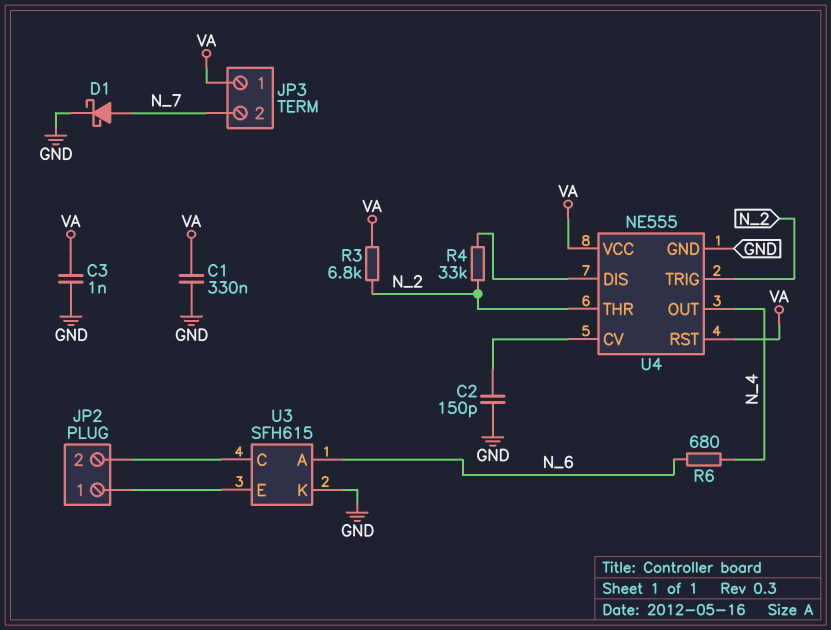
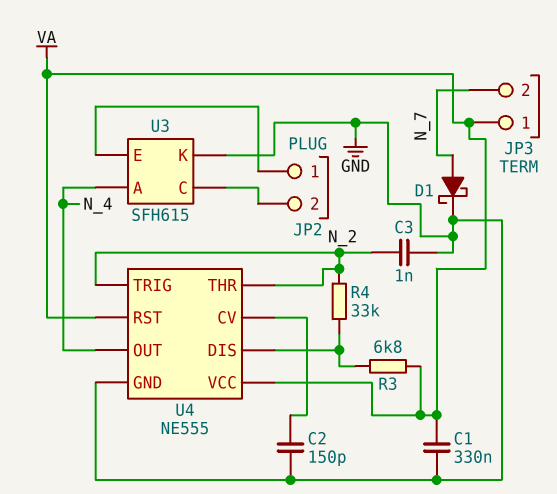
C3: 1nF (GND, VA) -> 1nF (GND, N_2)
R3: 6.8k (N_2, VA) -> 6.8k (U4/DIS, VA)
R6: 680 (N_4, N_6) -> none
U3 pin A: N_6 -> N_4

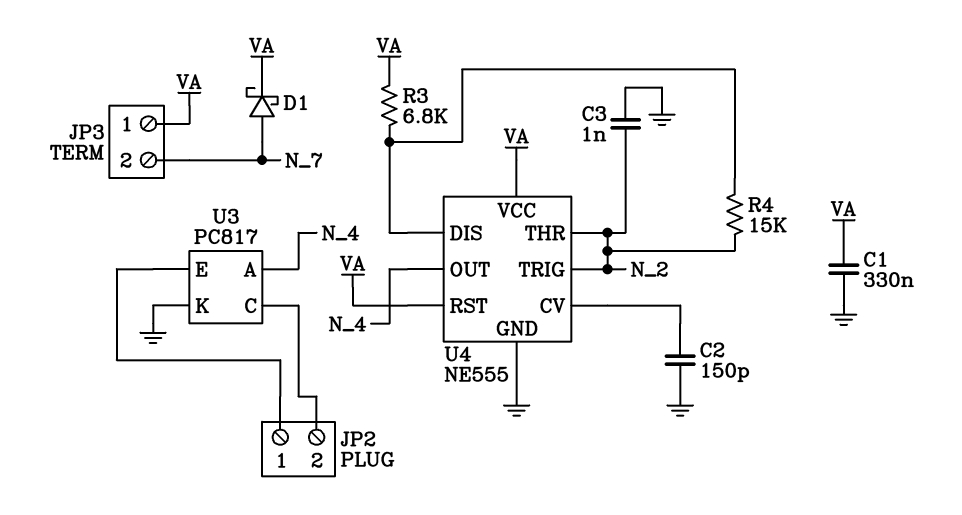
D1: schottky (A N_7, K GND) -> schottky (A N_7, K VA)
R4: 33k (N_2, U4/DIS) -> 15k (N_2, U4/DIS)
U3: SFH615 -> PC817

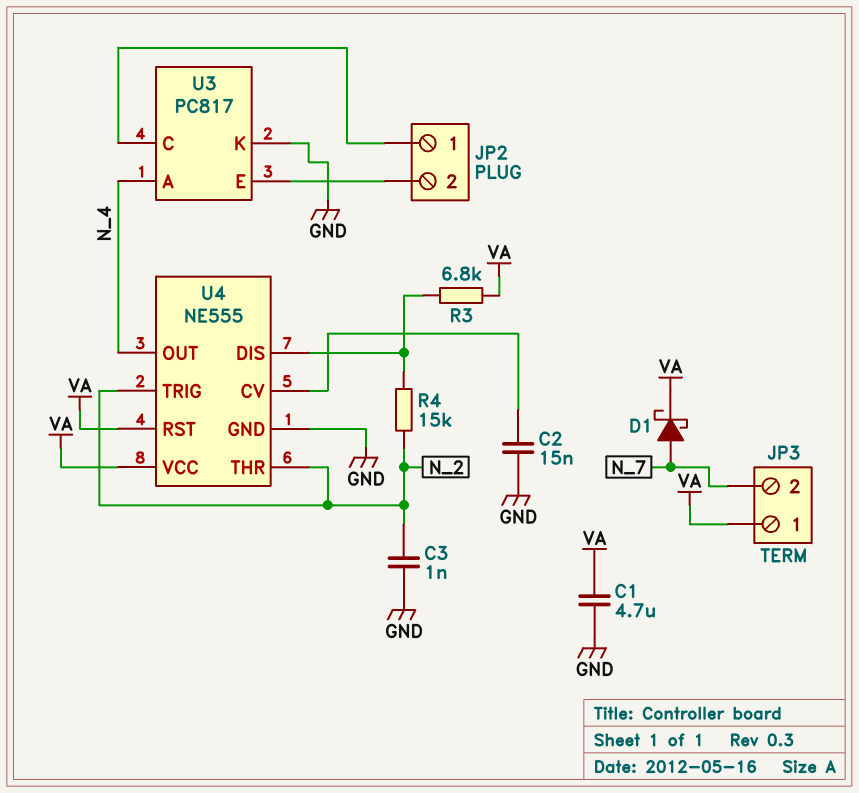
C1: 330nF (GND, VA) -> 4.7uF (GND, VA)
C2: 150pF (GND, U4/CV) -> 15nF (GND, U4/CV)
U3 pin C: JP2/2 -> JP2/1
U3 pin E: JP2/1 -> JP2/2

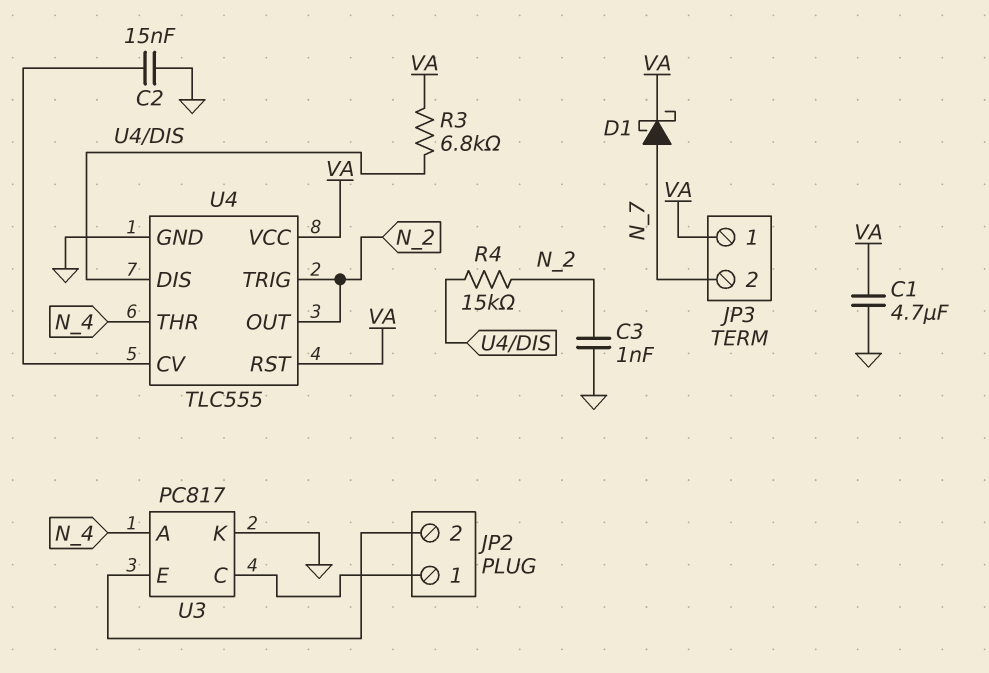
U4: NE555 -> TLC555
U4 pin OUT: N_4 -> N_2
U4 pin THR: N_2 -> N_4

